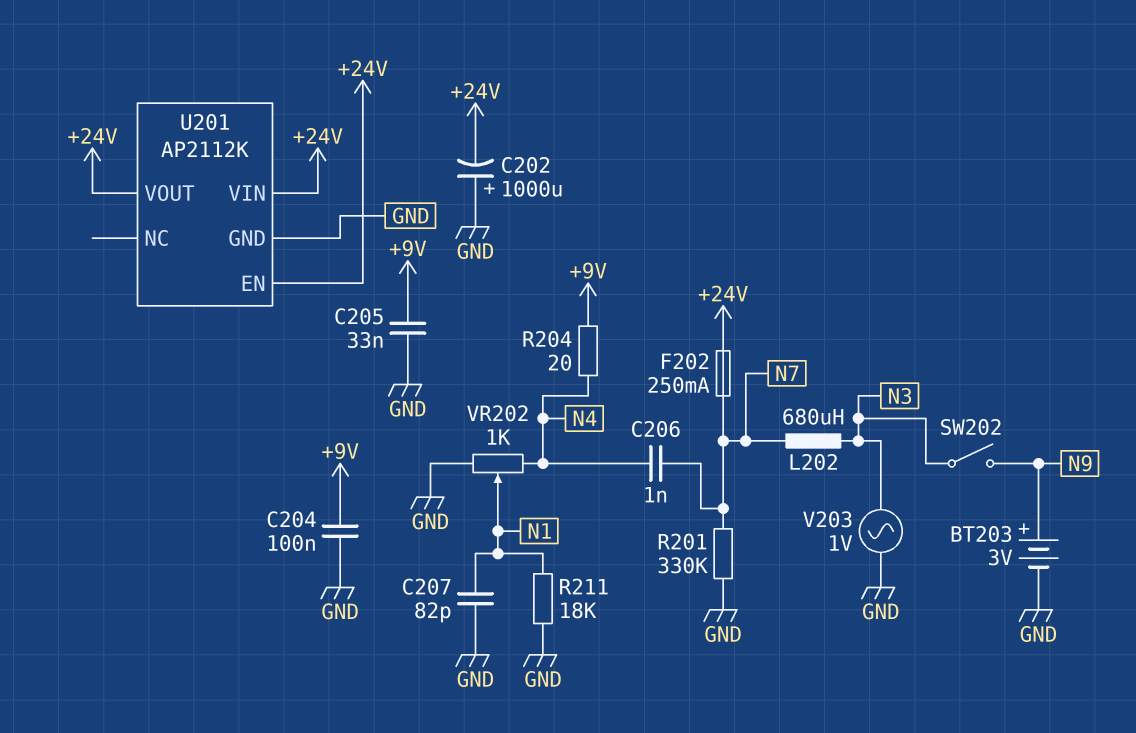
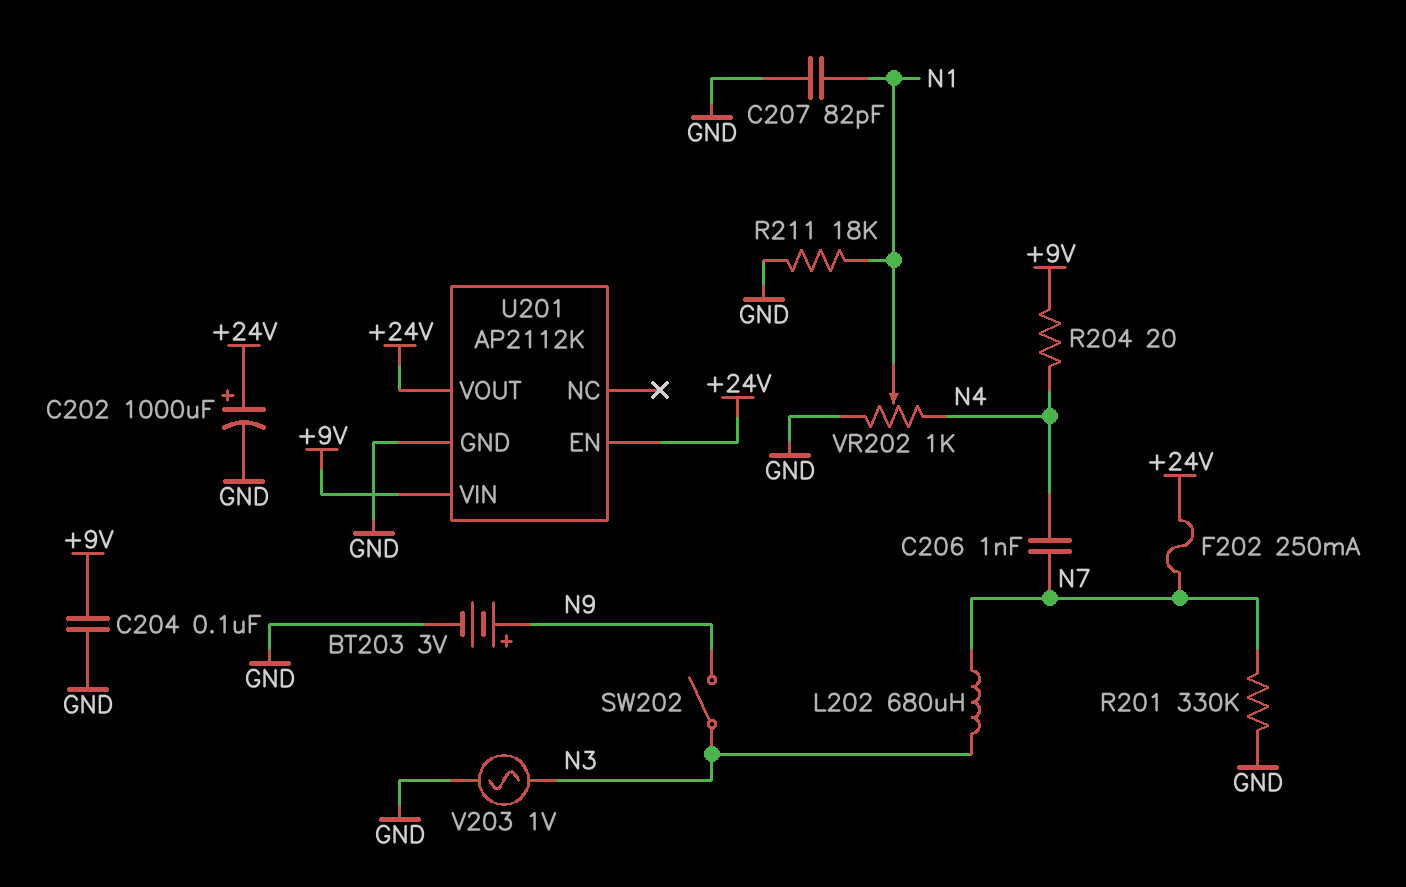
C202: 1000uF (plus GND, minus +24V) -> 1000uF (plus +24V, minus GND)
C205: 33nF (+9V, GND) -> none
U201 pin VIN: +24V -> +9V

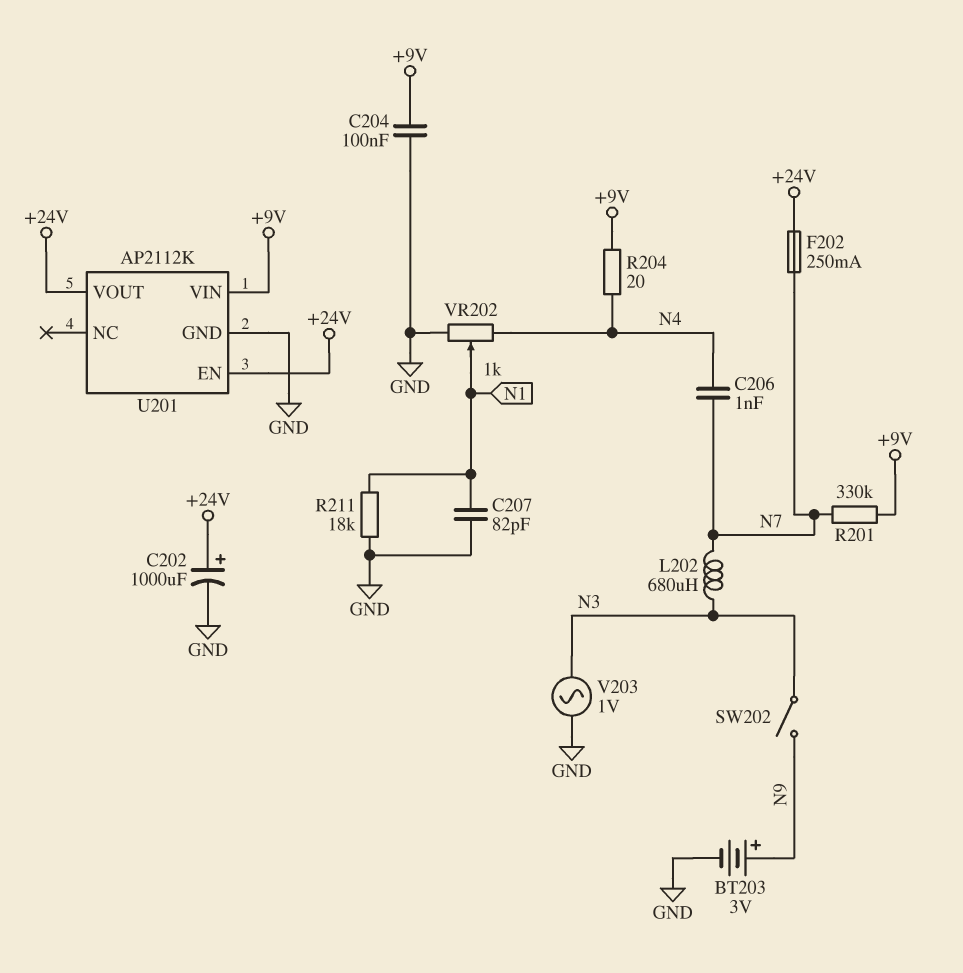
R201: 330k (GND, N7) -> 330k (+9V, N7)

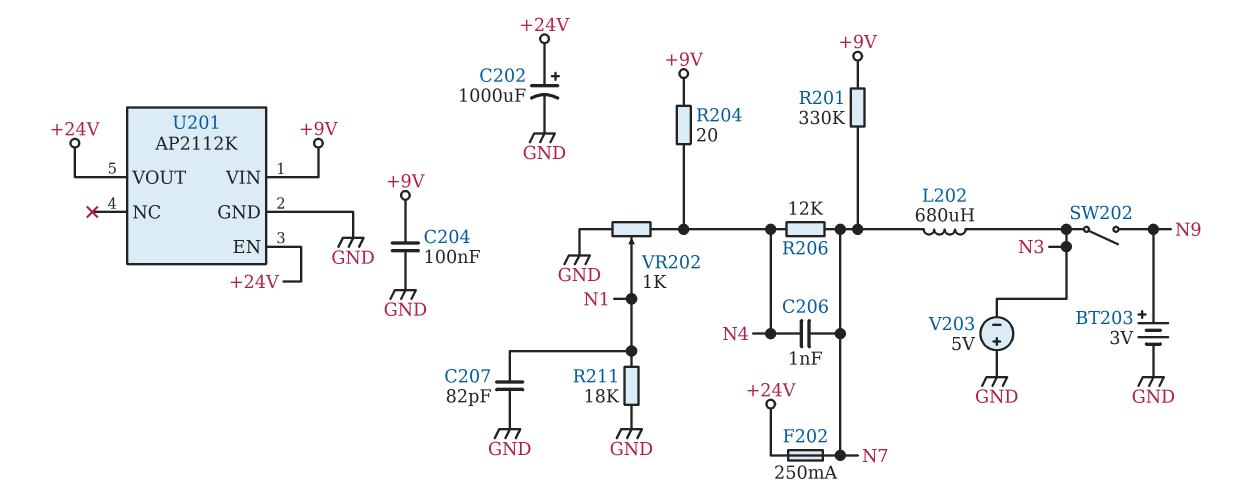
R206: none -> 12k (N4, N7)
V203: AC 1V (GND, N3) -> 5V (plus GND, minus N3)

